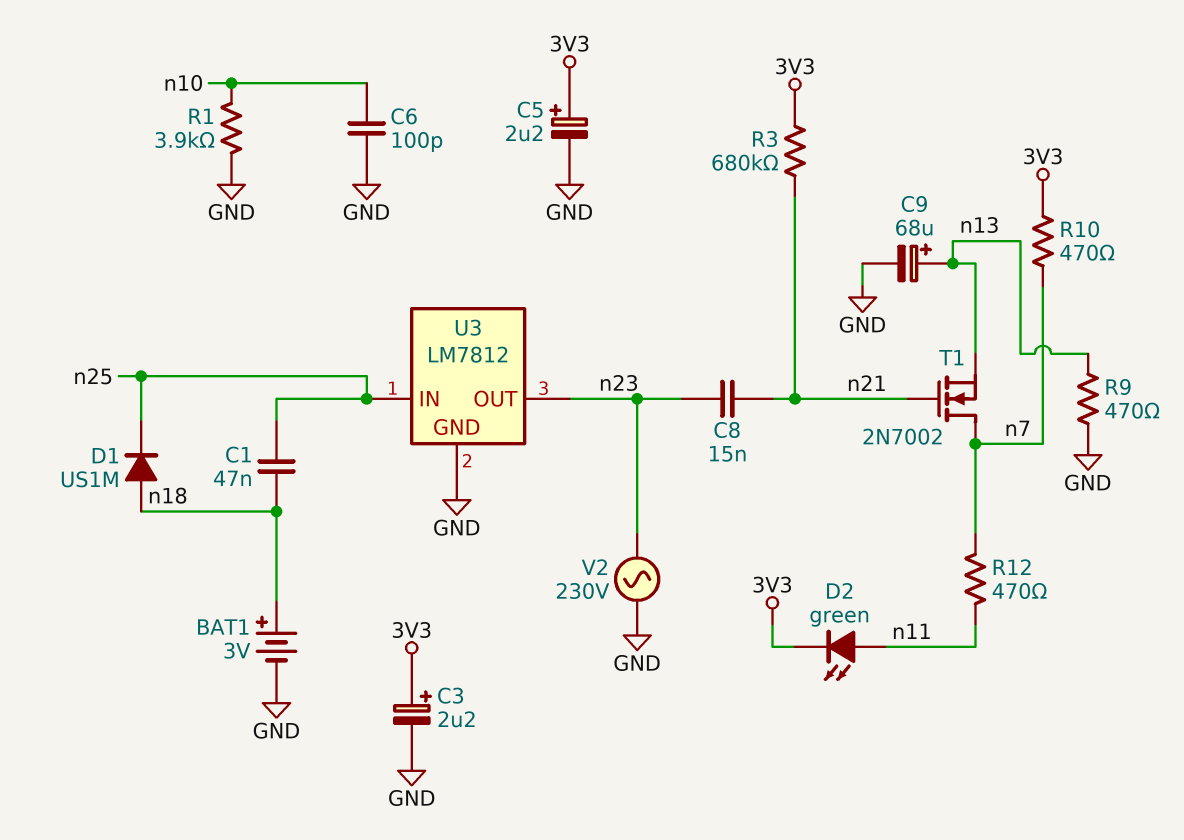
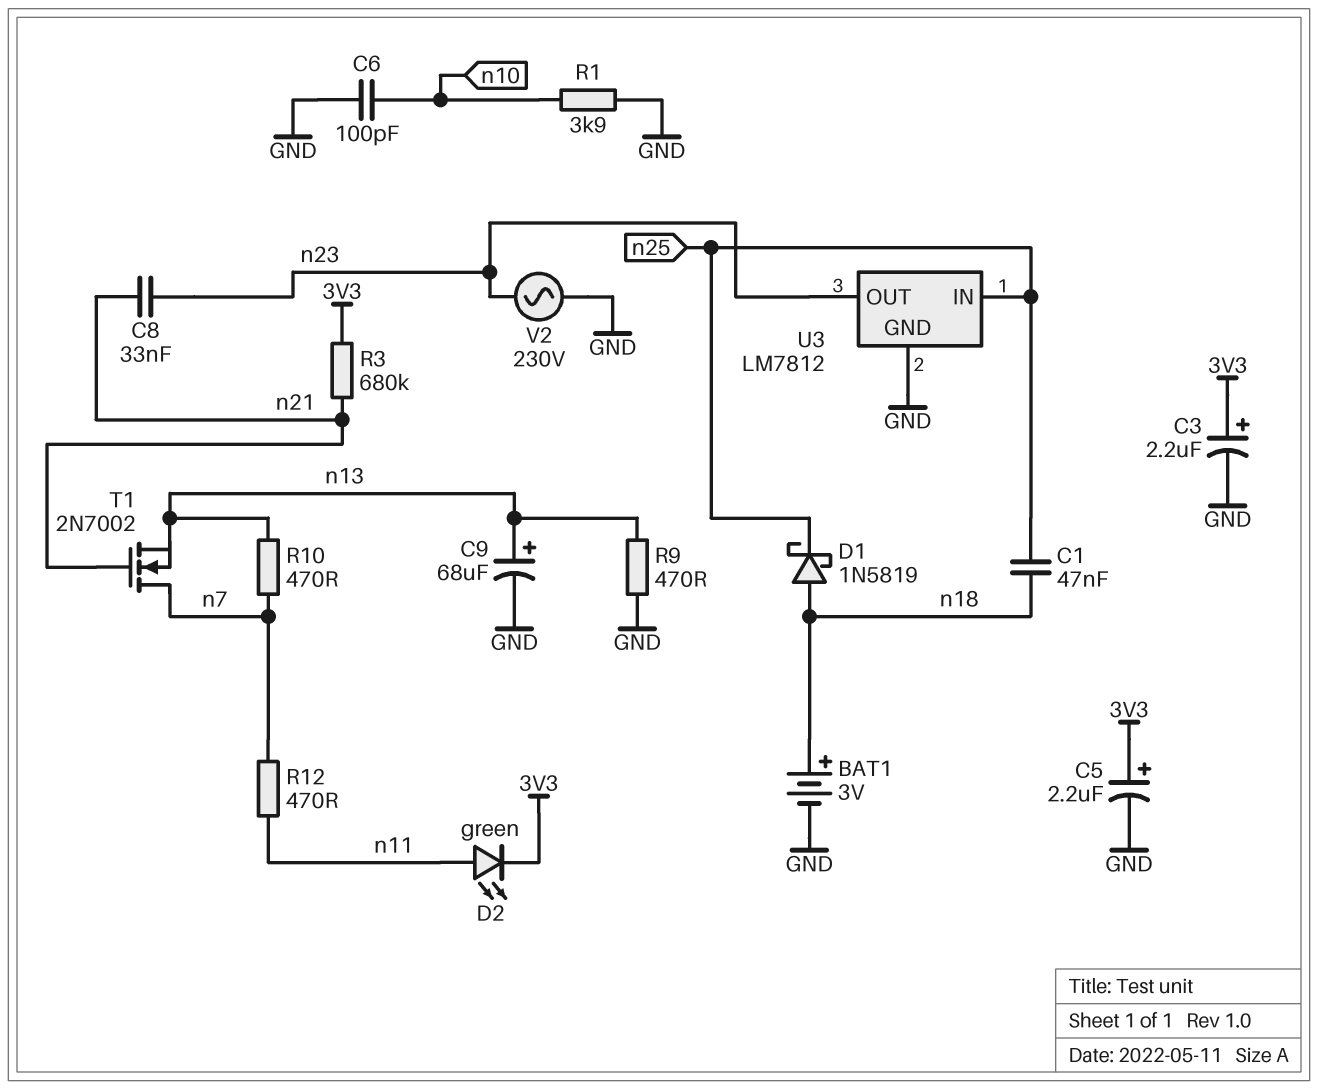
C8: 15nF (n21, n23) -> 33nF (n21, n23)
D1: diode US1M (A n18, K n25) -> schottky 1N5819 (A n18, K n25)
R10: 470 (3V3, n7) -> 470 (n7, n13)

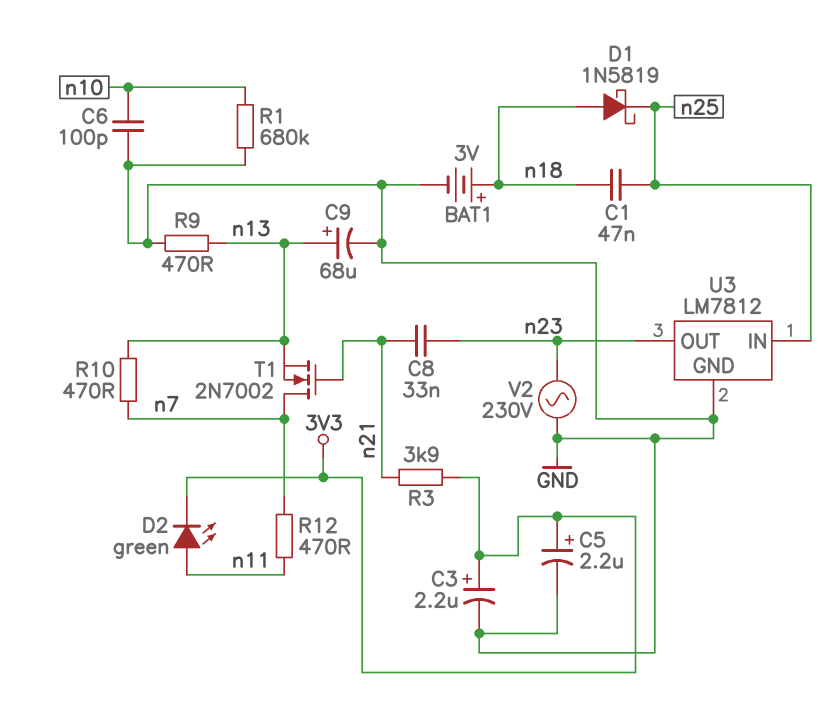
R1: 3.9k (GND, n10) -> 680k (GND, n10)
R3: 680k (3V3, n21) -> 3.9k (3V3, n21)

